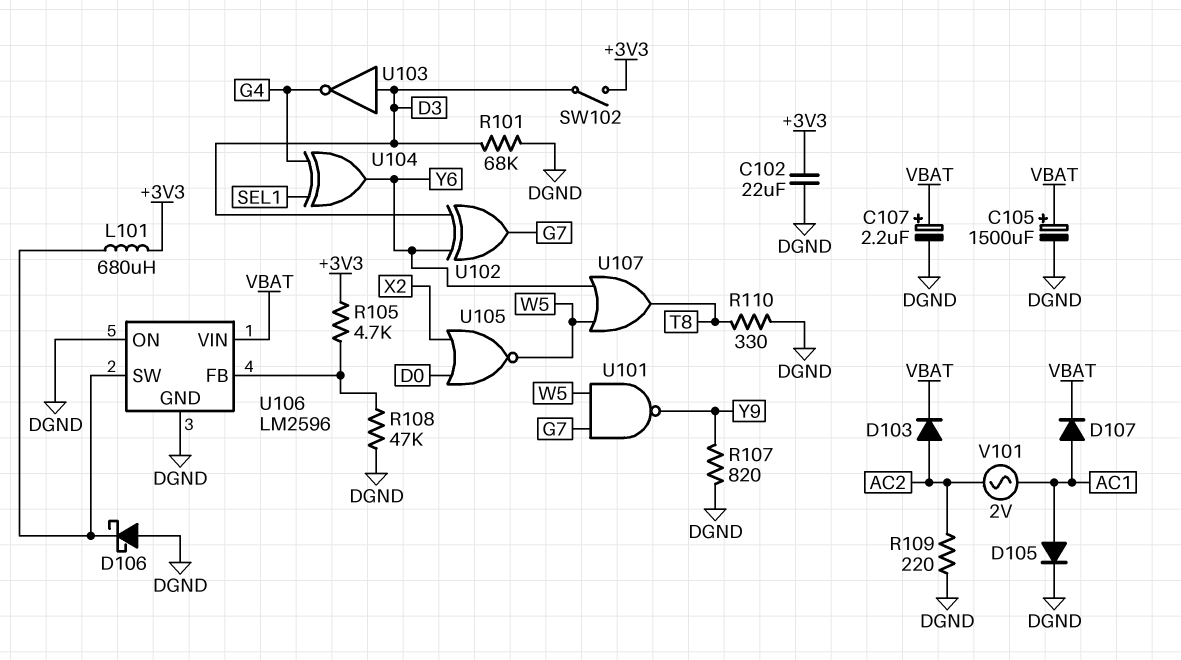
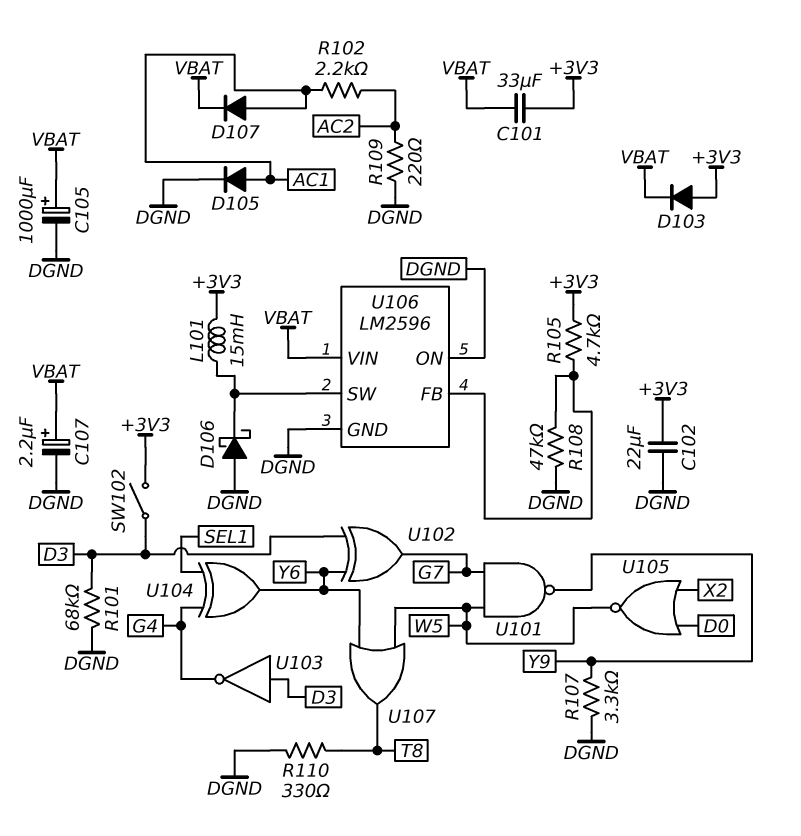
C101: none -> 33uF (+3V3, VBAT)
C105: 1500uF (plus VBAT, minus DGND) -> 1000uF (plus VBAT, minus DGND)
D103: diode (A AC2, K VBAT) -> diode (A +3V3, K VBAT)
L101: 680uH (+3V3, U106/SW) -> 15mH (+3V3, U106/SW)
R102: none -> 2.2k (AC1, AC2)
R107: 820 (DGND, Y9) -> 3.3k (DGND, Y9)
V101: AC 2V (AC1, AC2) -> none

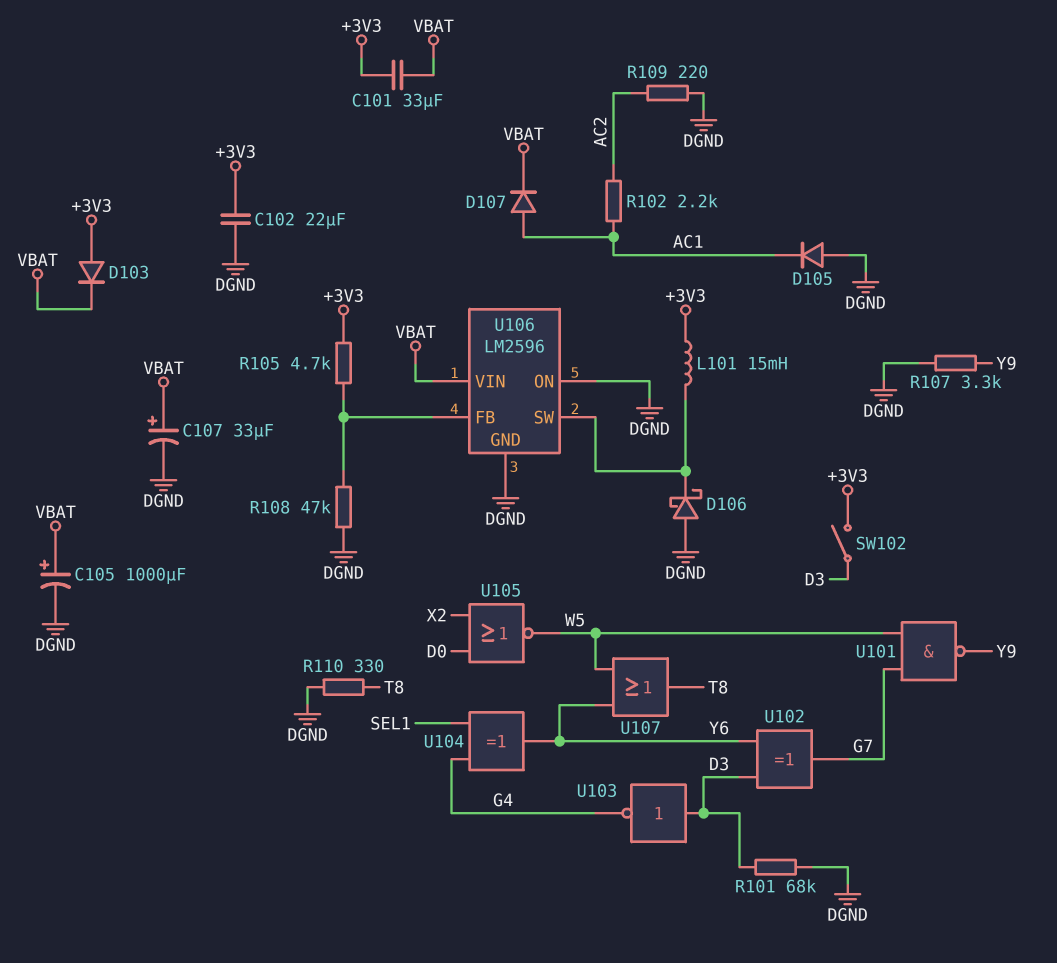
C107: 2.2uF (plus VBAT, minus DGND) -> 33uF (plus VBAT, minus DGND)
D105: diode (A AC1, K DGND) -> diode (A DGND, K AC1)

